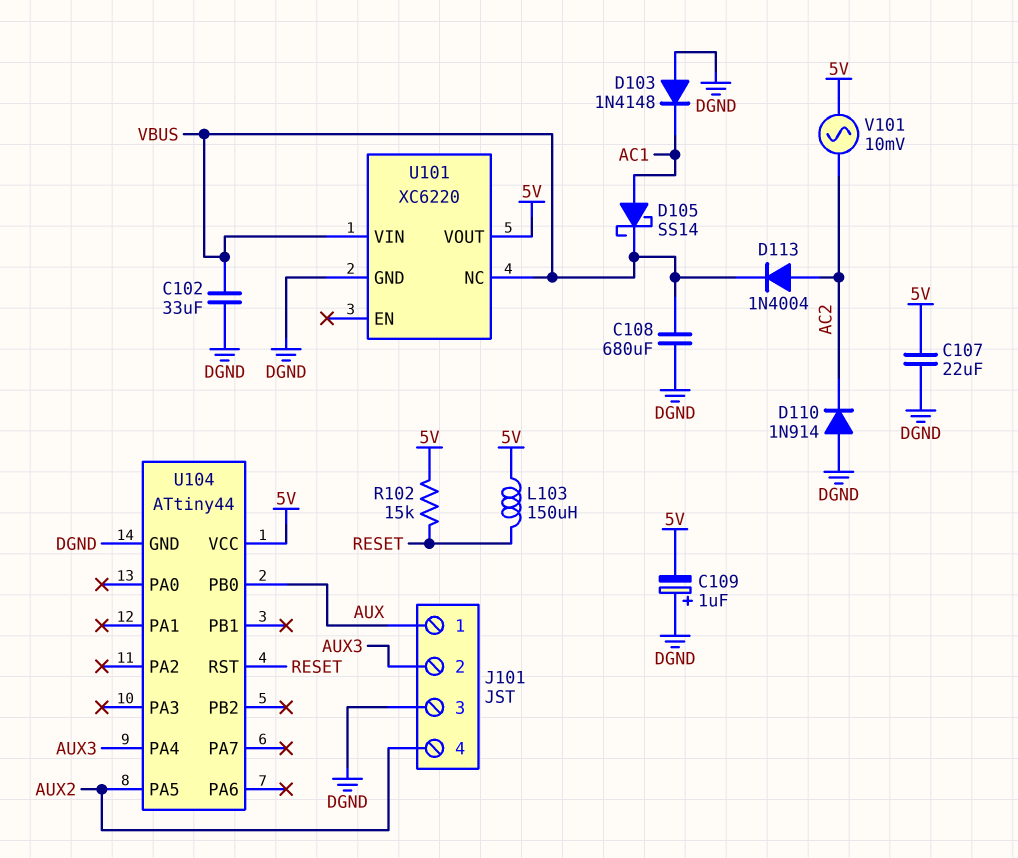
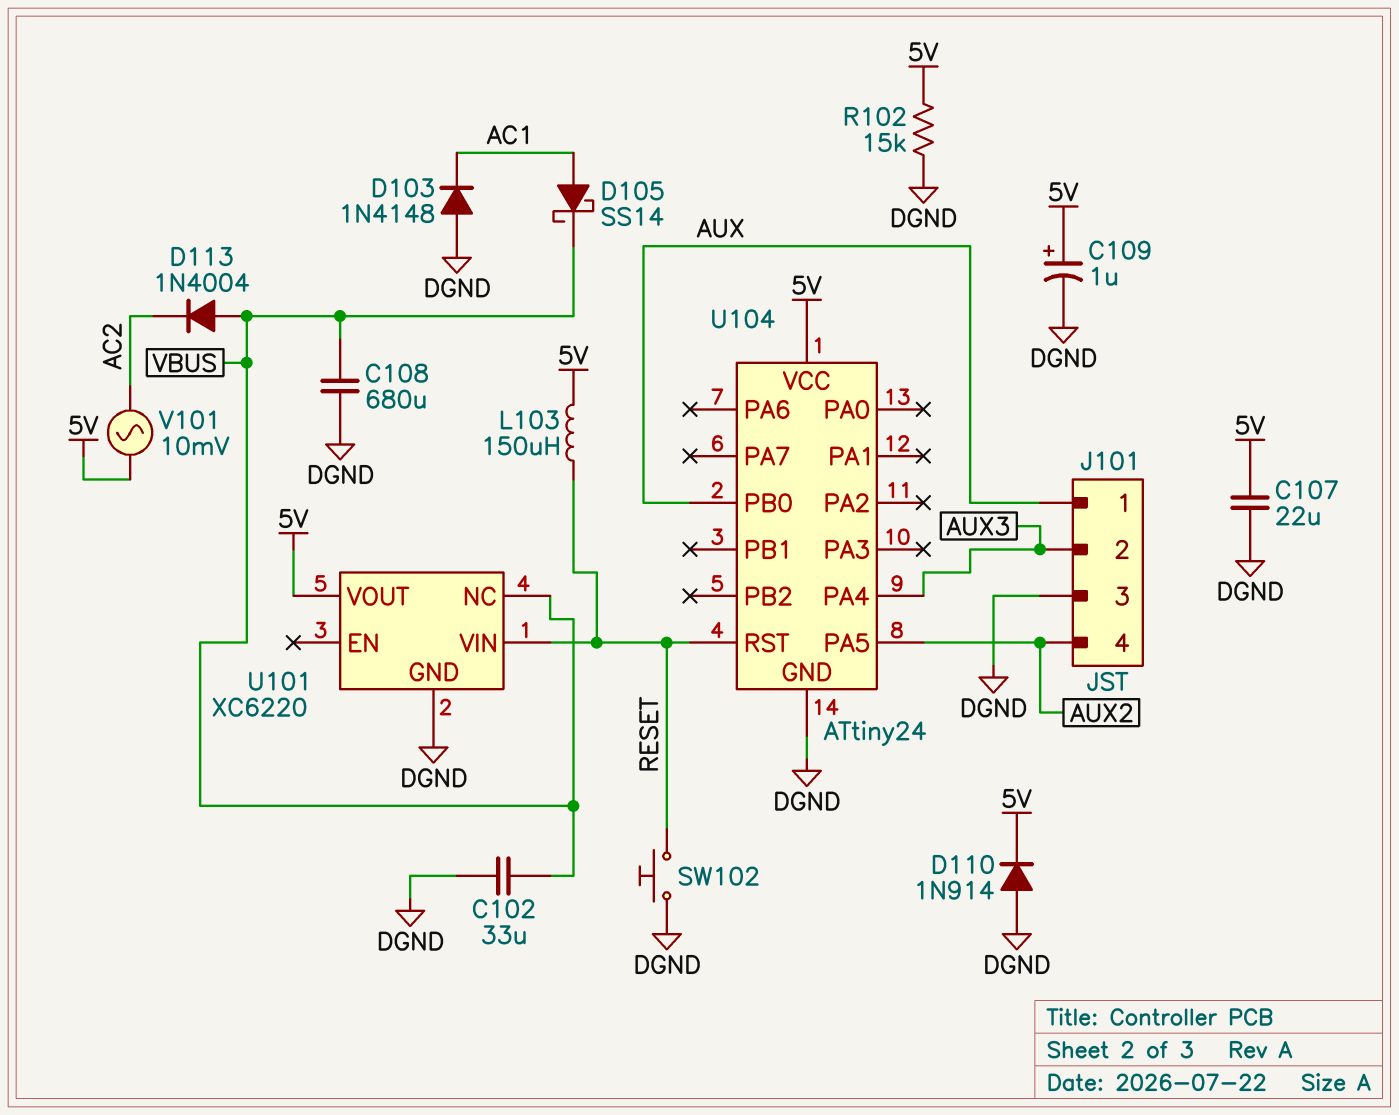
C109: 1uF (plus DGND, minus 5V) -> 1uF (plus 5V, minus DGND)
D110: diode 1N914 (A DGND, K AC2) -> diode 1N914 (A DGND, K 5V)
D113: diode 1N4004 (A AC2, K VBUS) -> diode 1N4004 (A VBUS, K AC2)
R102: 15k (5V, RESET) -> 15k (5V, DGND)
SW102: none -> button (DGND, RESET)
U101 pin VIN: VBUS -> RESET
U104: ATtiny44 -> ATtiny24

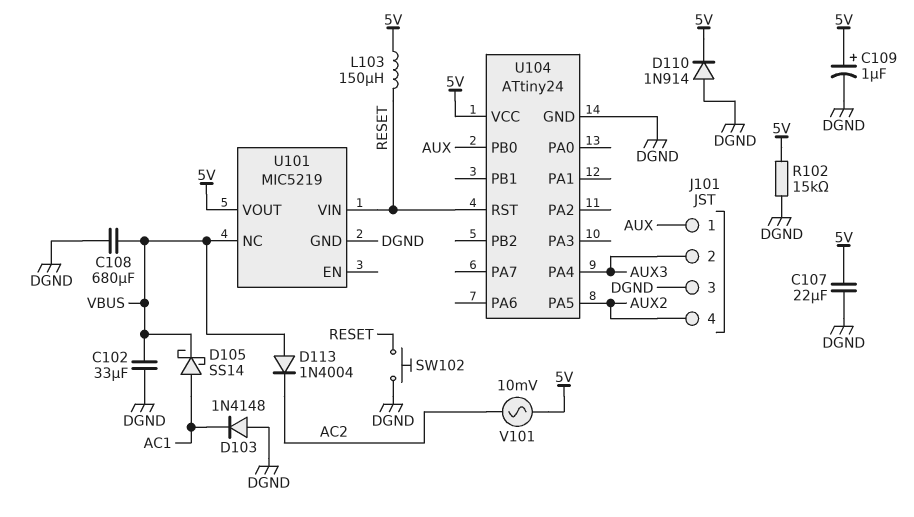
U101: XC6220 -> MIC5219

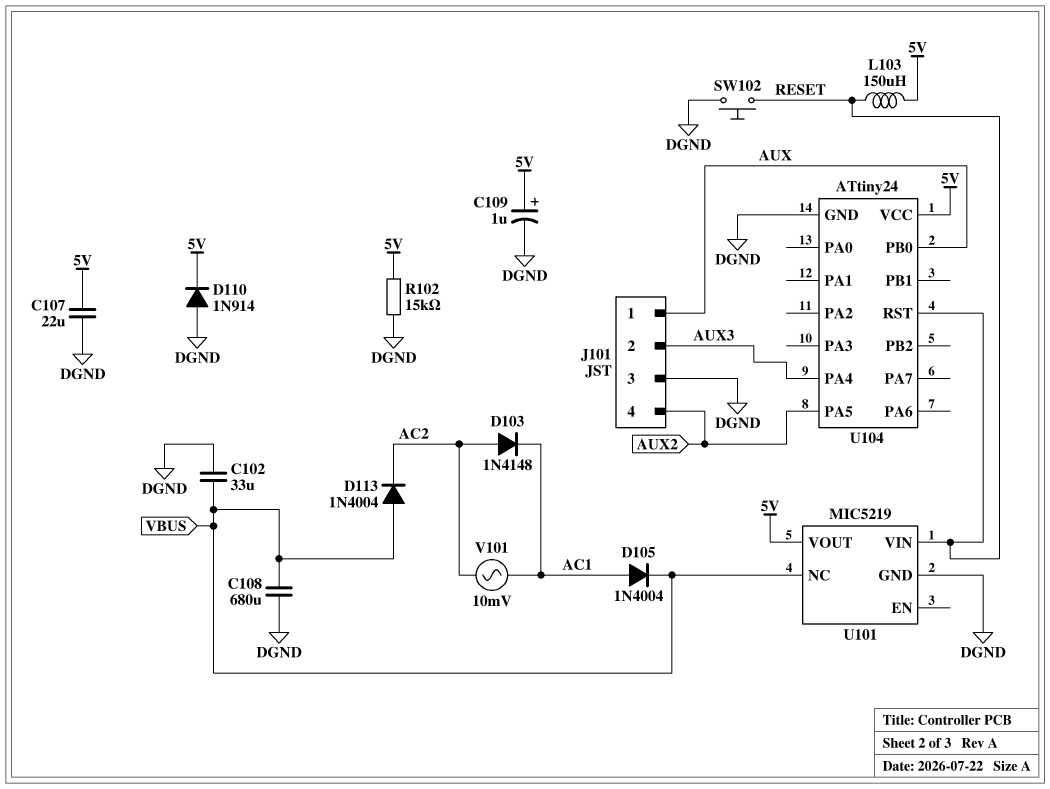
D103: diode 1N4148 (A DGND, K AC1) -> diode 1N4148 (A AC2, K AC1)
D105: schottky SS14 (A AC1, K VBUS) -> diode 1N4004 (A AC1, K VBUS)
V101: AC 10mV (5V, AC2) -> AC 10mV (AC1, AC2)

